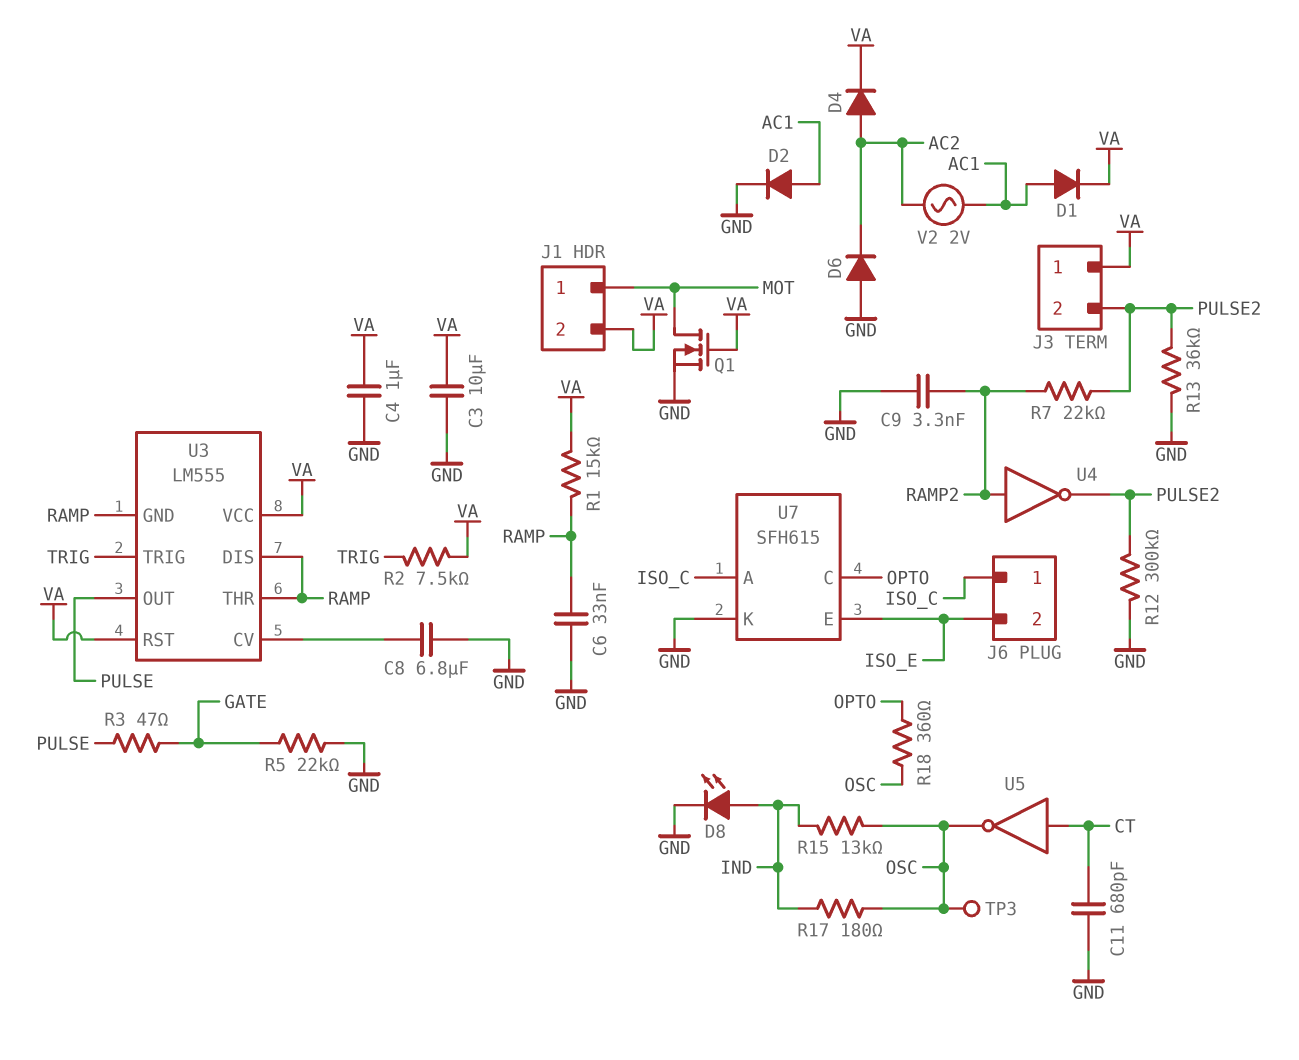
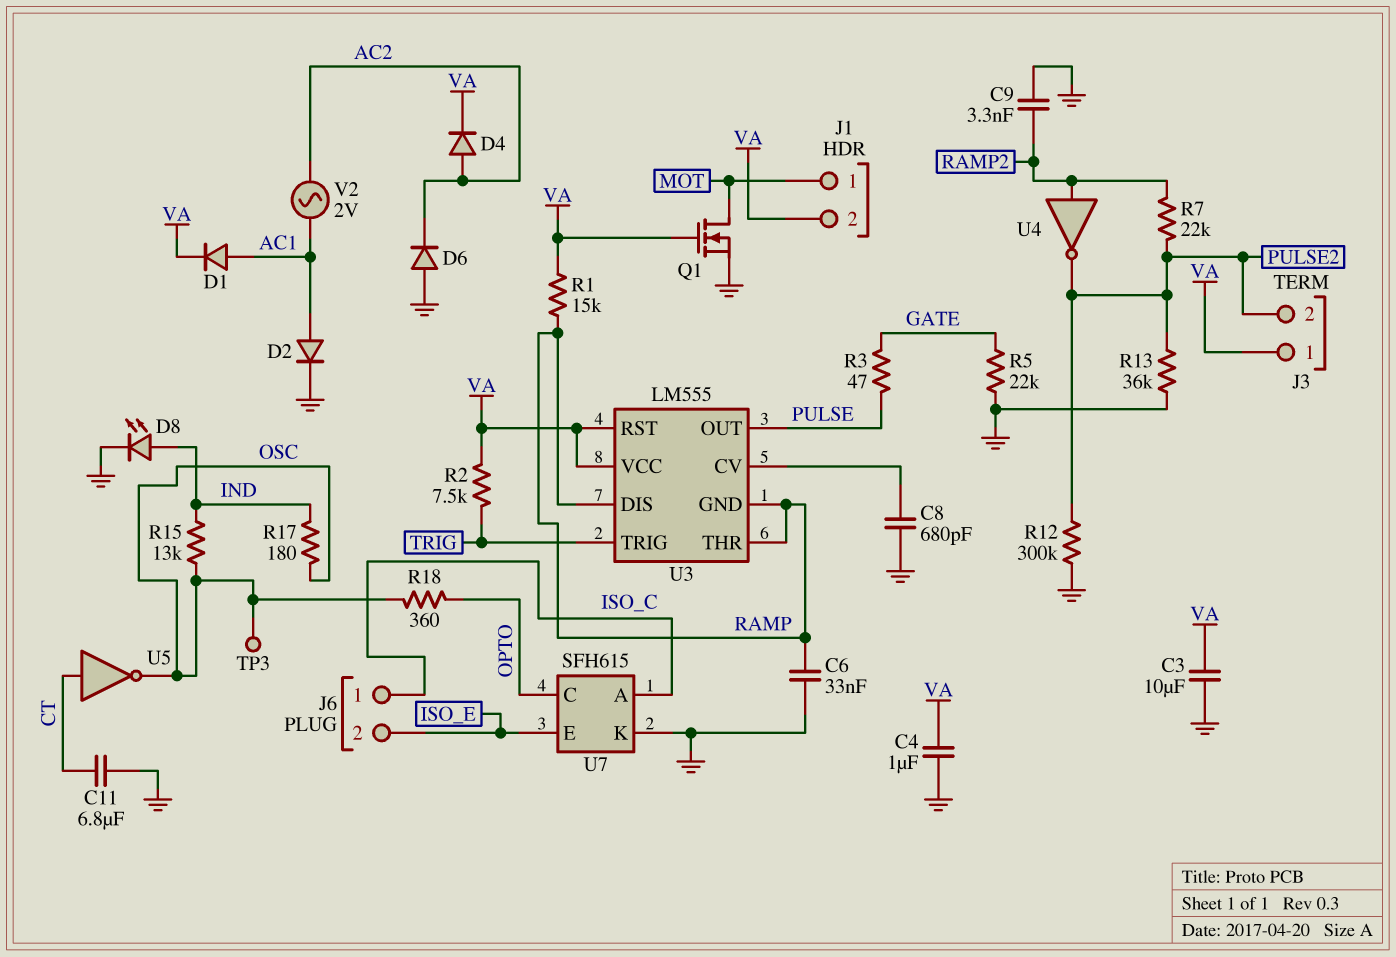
C8: 6.8uF (GND, U3/CV) -> 680pF (GND, U3/CV)
C11: 680pF (CT, GND) -> 6.8uF (CT, GND)

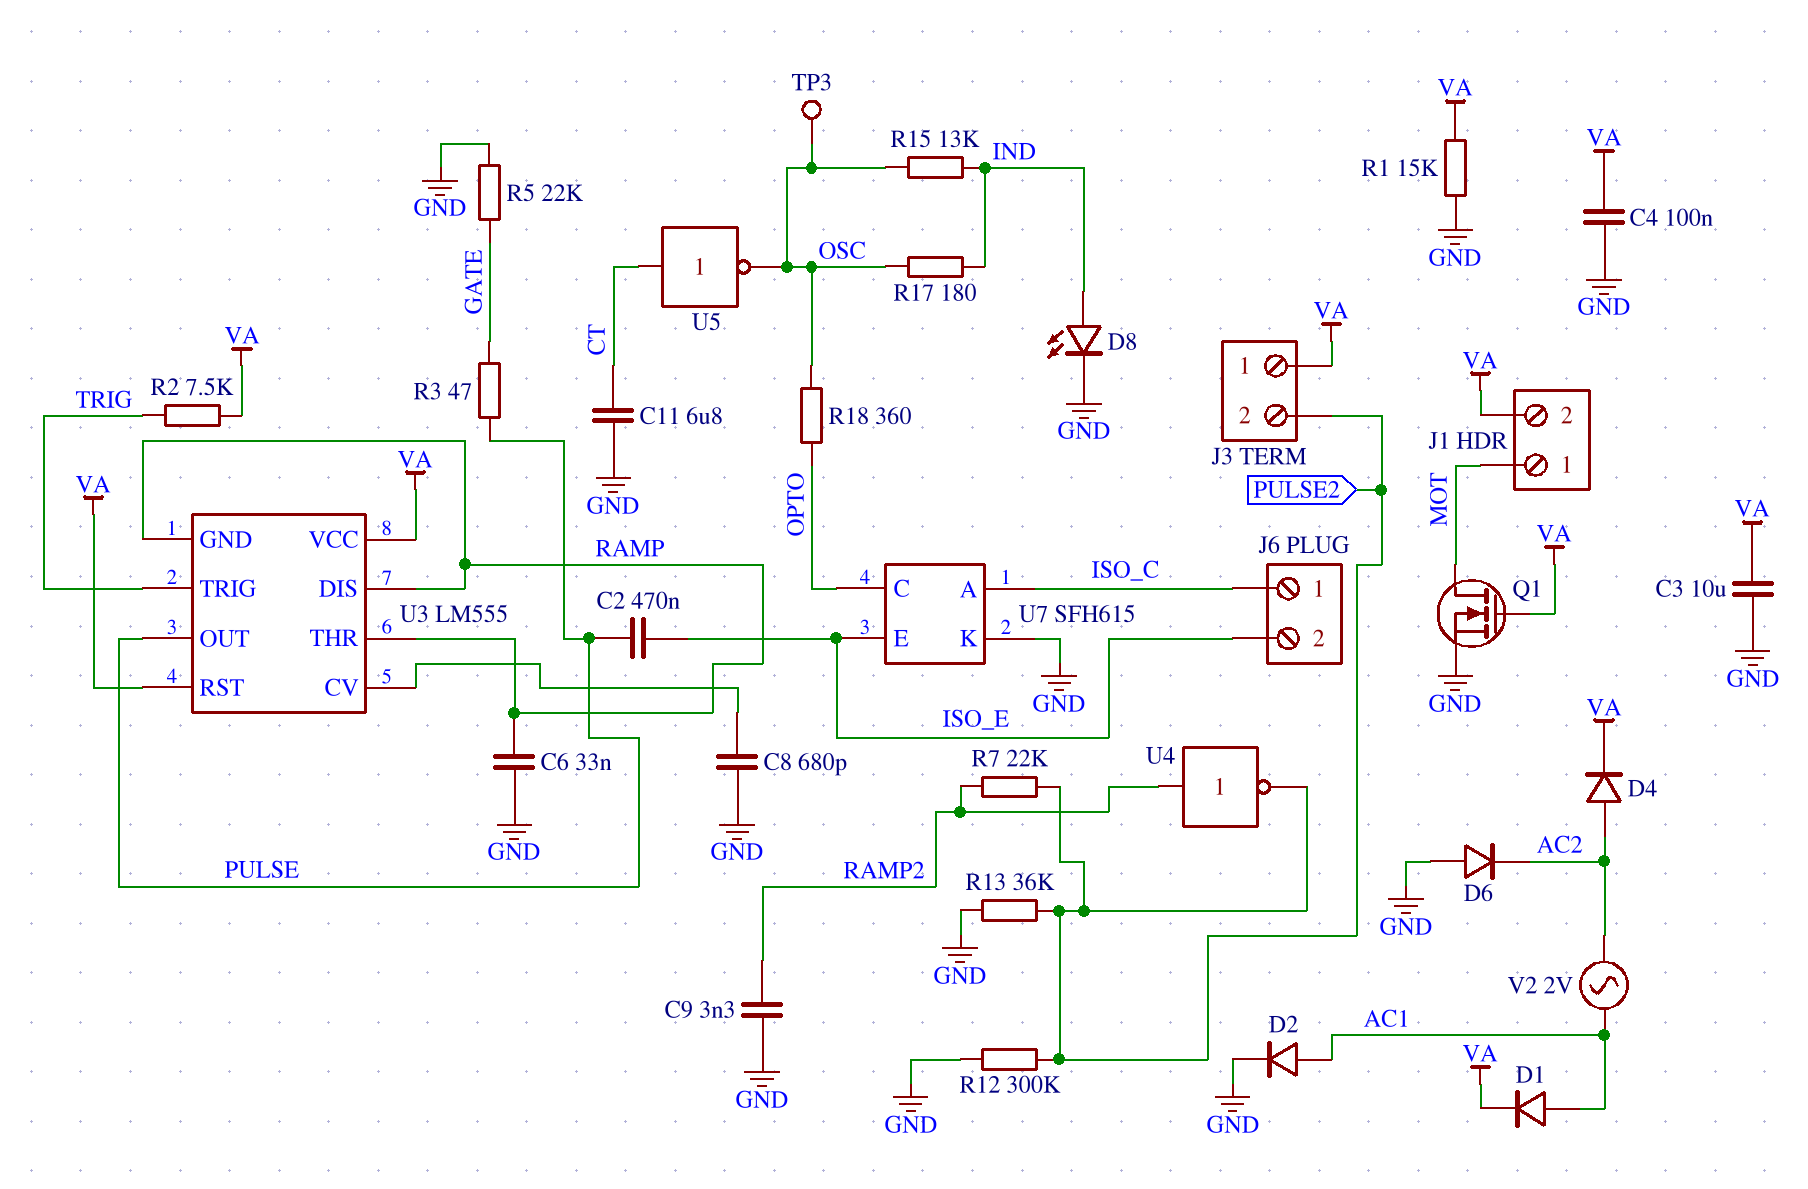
C2: none -> 470nF (ISO_E, PULSE)
C4: 1uF (GND, VA) -> 100nF (GND, VA)
R1: 15k (RAMP, VA) -> 15k (GND, VA)

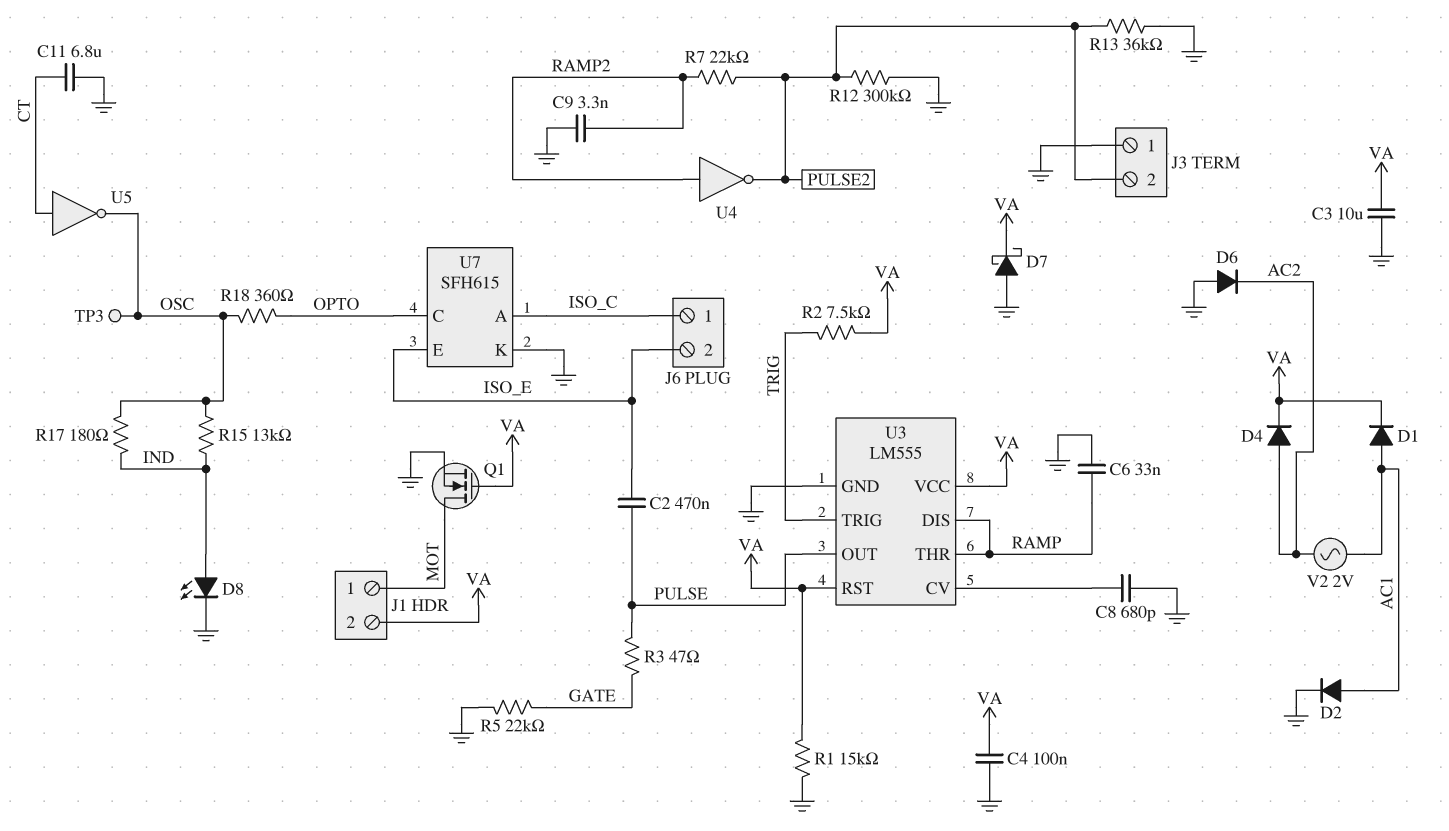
D7: none -> schottky (A GND, K VA)
J3 pin 1: VA -> GND
U3 pin GND: RAMP -> GND

